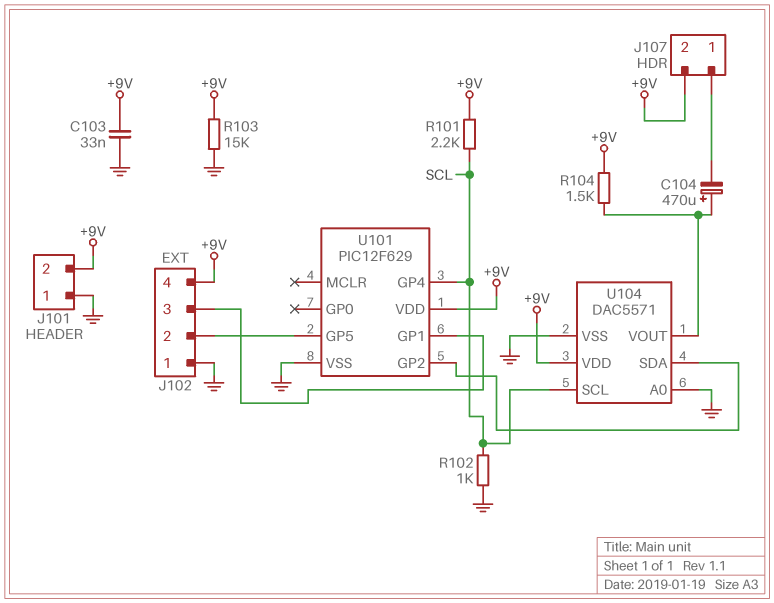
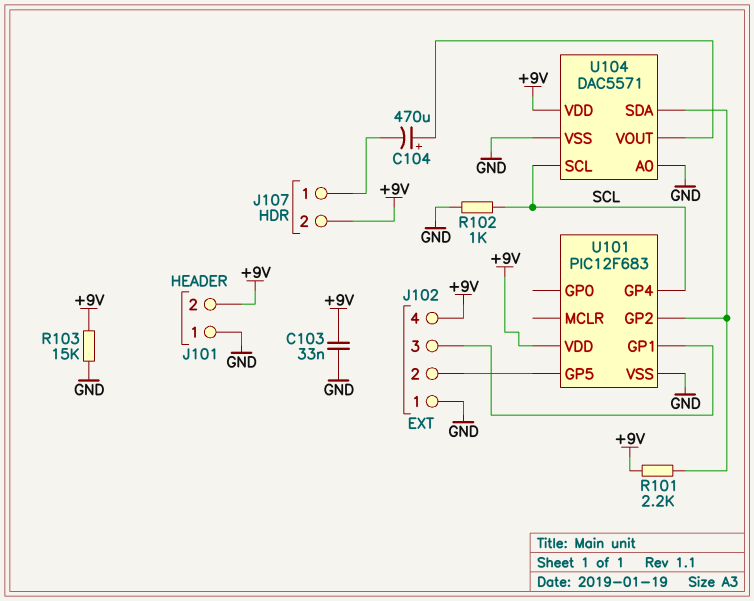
R101: 2.2k (+9V, SCL) -> 2.2k (+9V, U101/GP2)
R104: 1.5k (+9V, U104/VOUT) -> none
U101: PIC12F629 -> PIC12F683

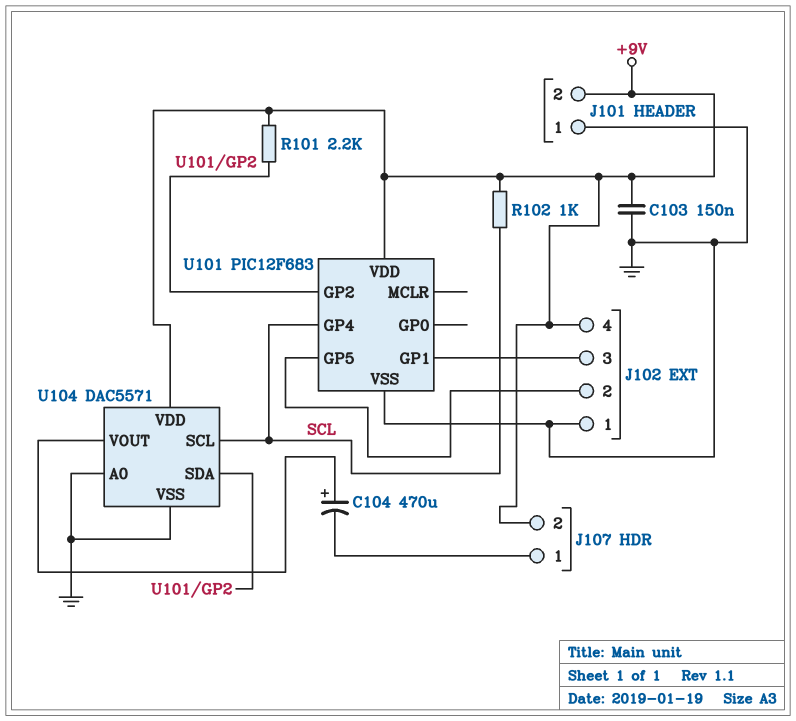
C103: 33nF (+9V, GND) -> 150nF (+9V, GND)
R102: 1k (GND, SCL) -> 1k (+9V, SCL)
R103: 15k (+9V, GND) -> none

